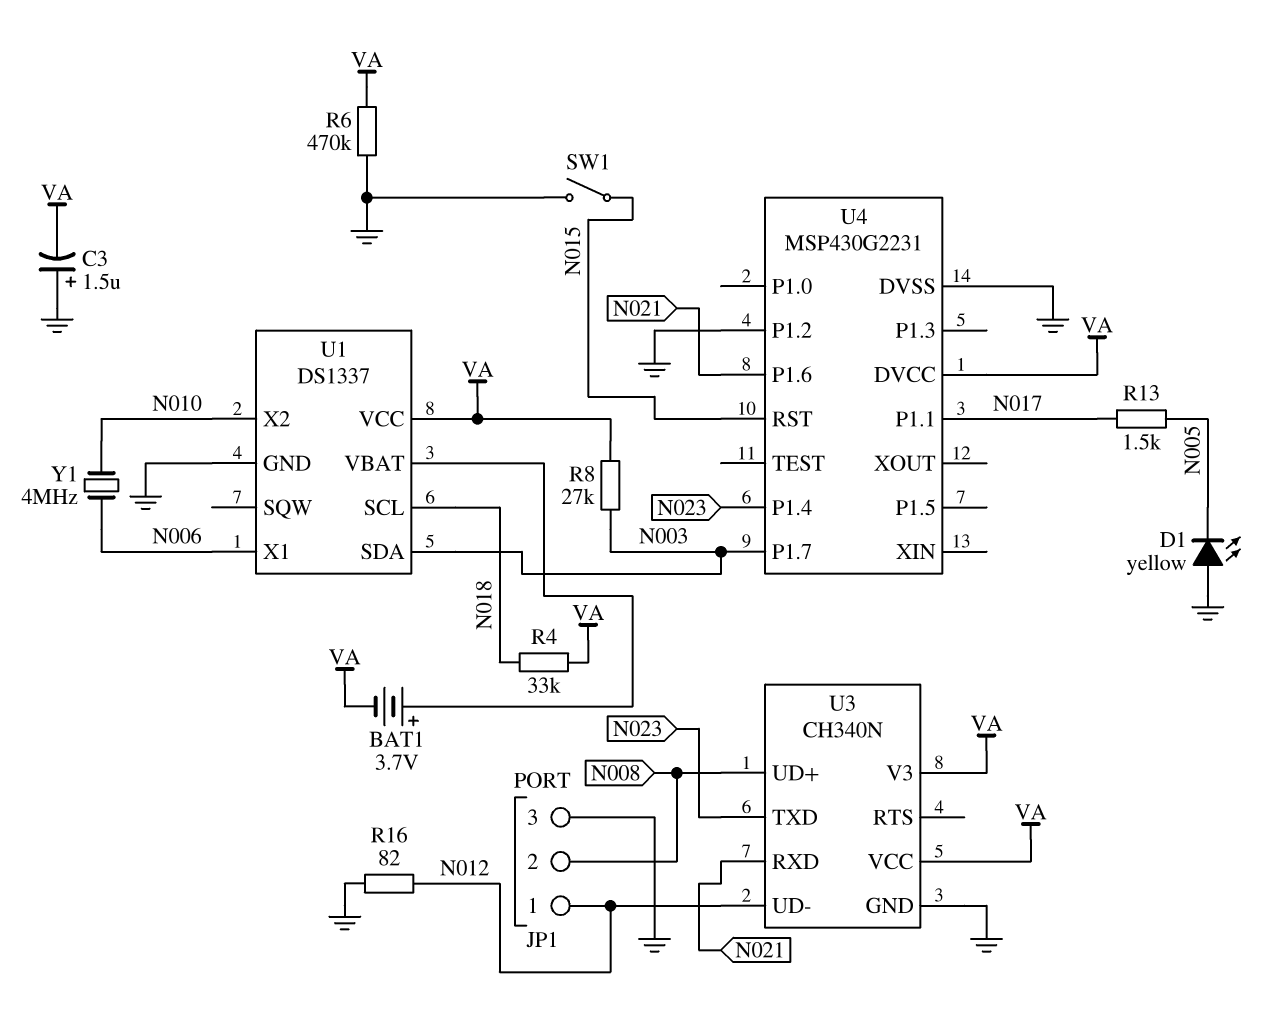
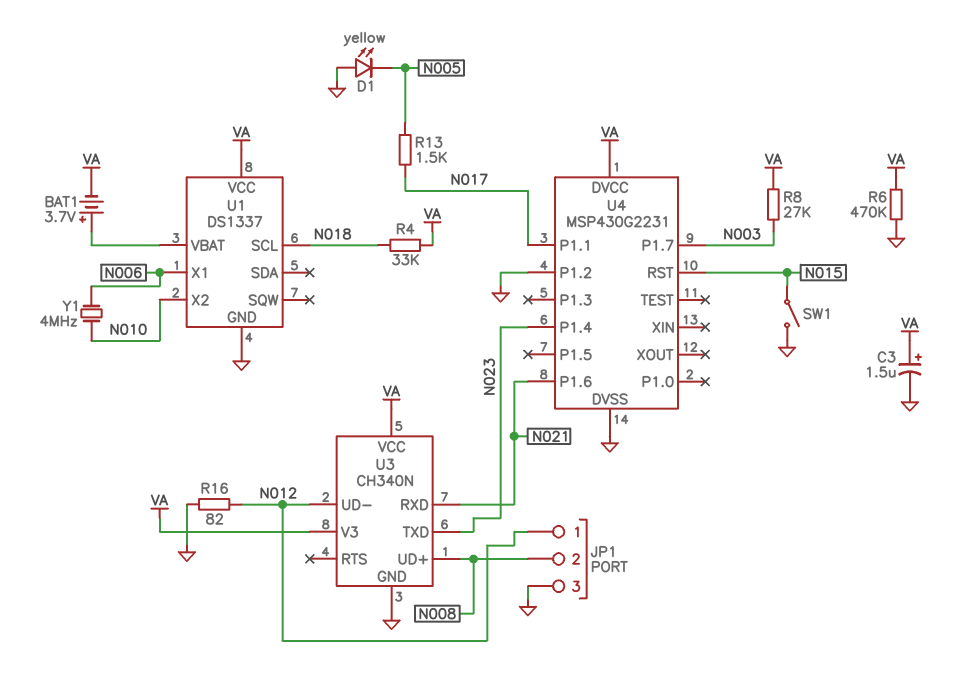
C3: 1.5uF (plus GND, minus VA) -> 1.5uF (plus VA, minus GND)
U1 pin SDA: N003 -> none

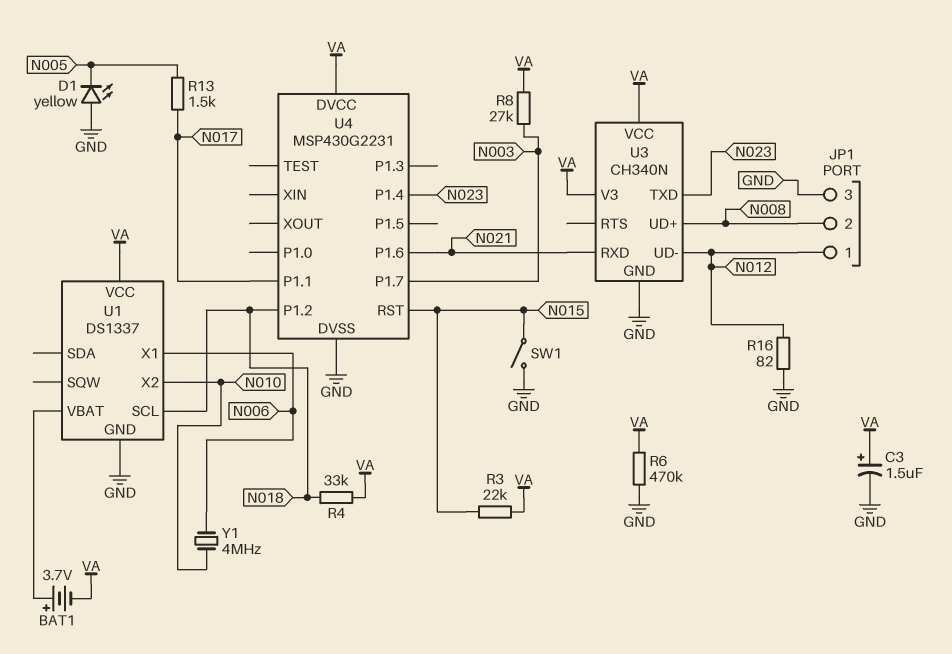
R3: none -> 22k (N015, VA)
U4 pin P1.2: GND -> N018

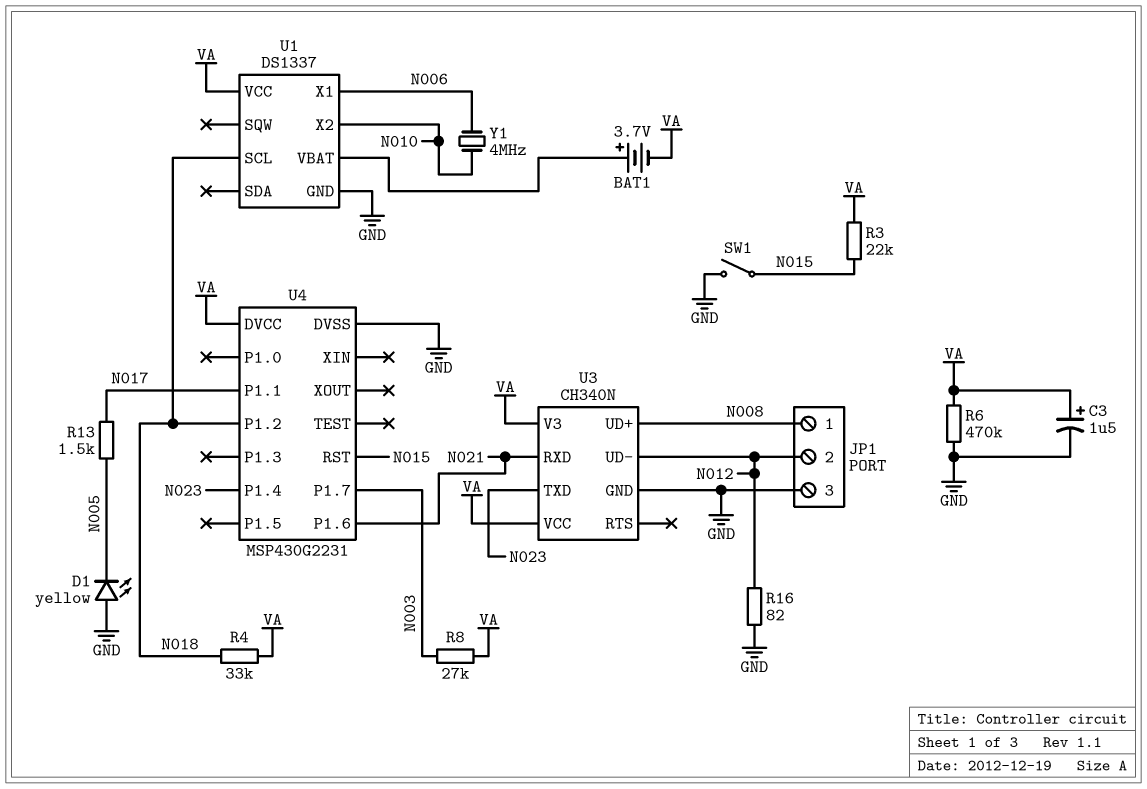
JP1 pin 1: N012 -> N008
JP1 pin 2: N008 -> N012

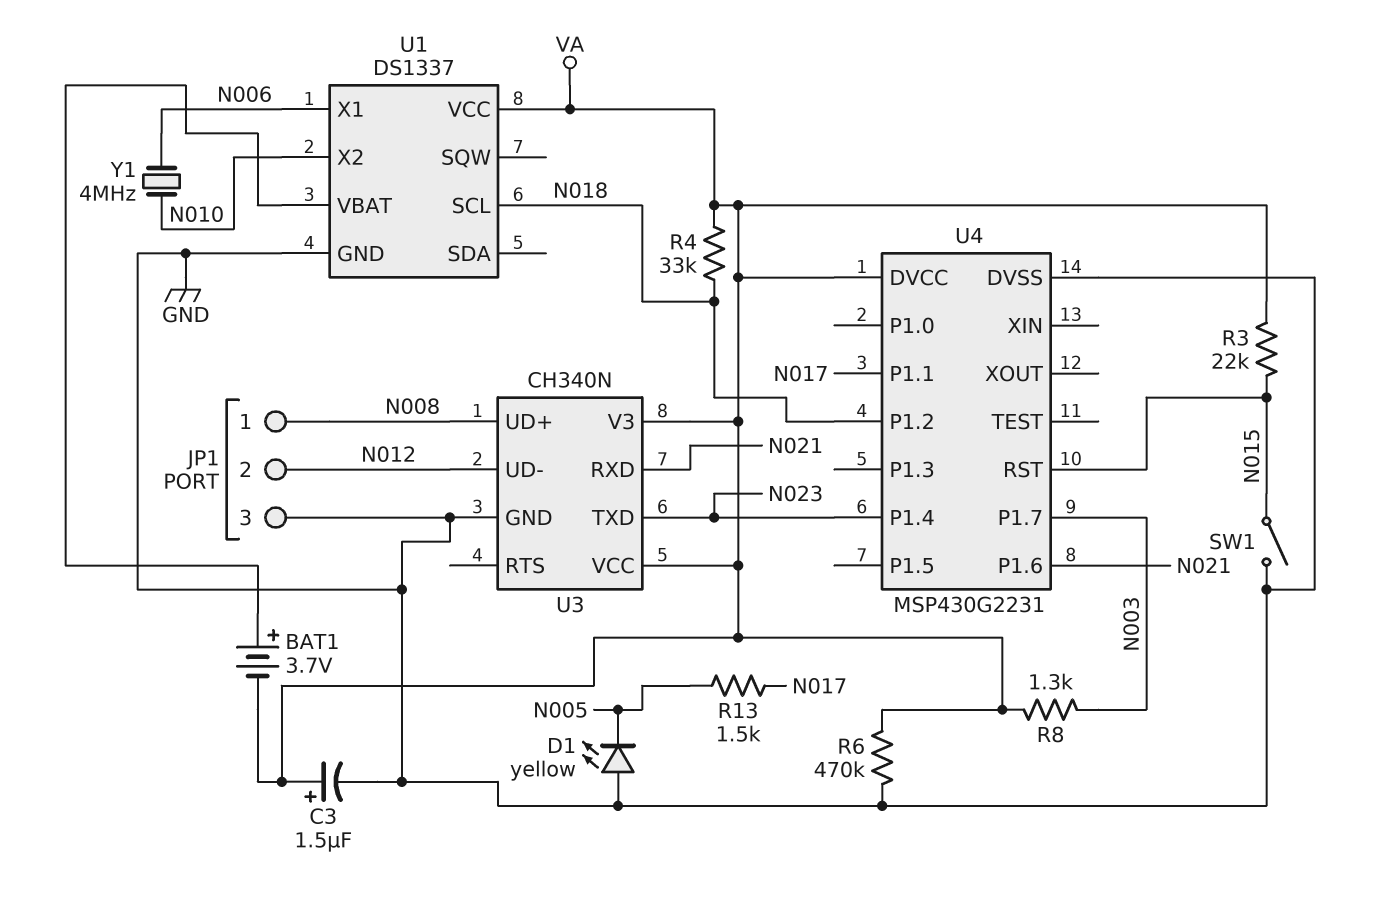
R8: 27k (N003, VA) -> 1.3k (N003, VA)
R16: 82 (GND, N012) -> none

